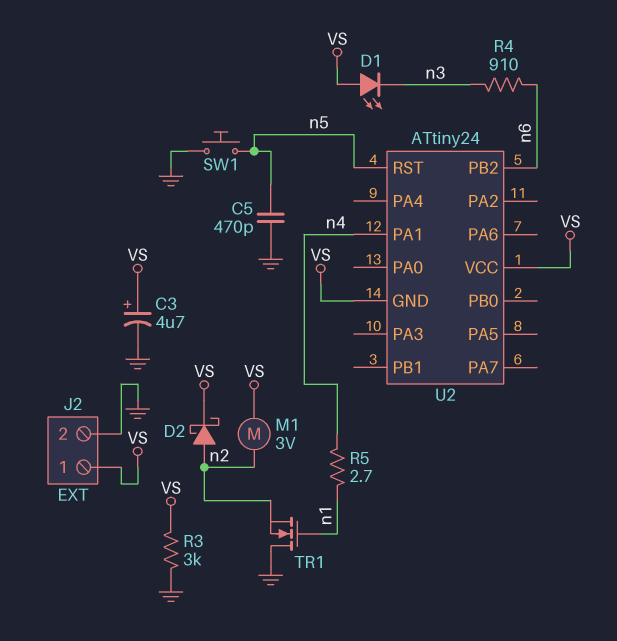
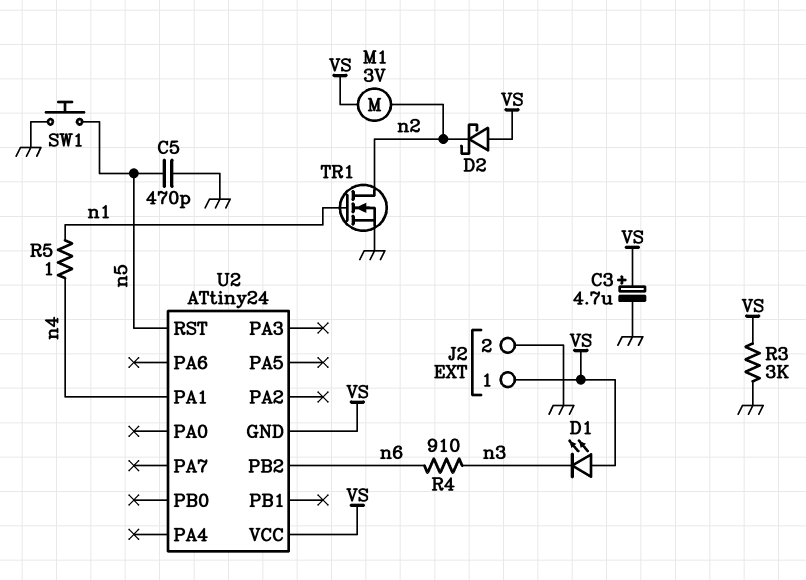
D2: schottky (A n2, K VS) -> schottky (A VS, K n2)
R5: 2.7 (n1, n4) -> 1 (n1, n4)
TR1: NMOS (G n1, D GND, S n2) -> NMOS (G n1, D n2, S GND)

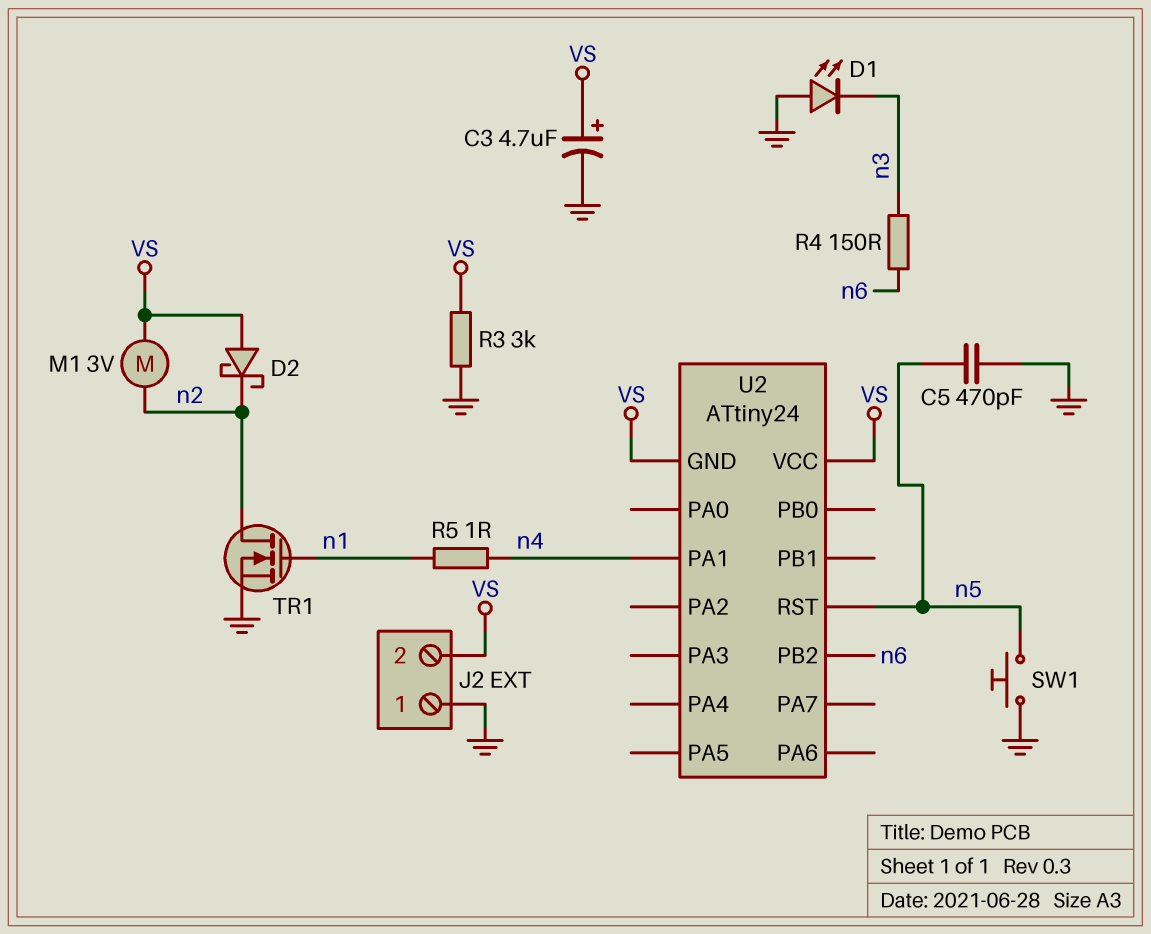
D1: LED (A VS, K n3) -> LED (A GND, K n3)
J2 pin 1: VS -> GND
J2 pin 2: GND -> VS
R4: 910 (n3, n6) -> 150 (n3, n6)

